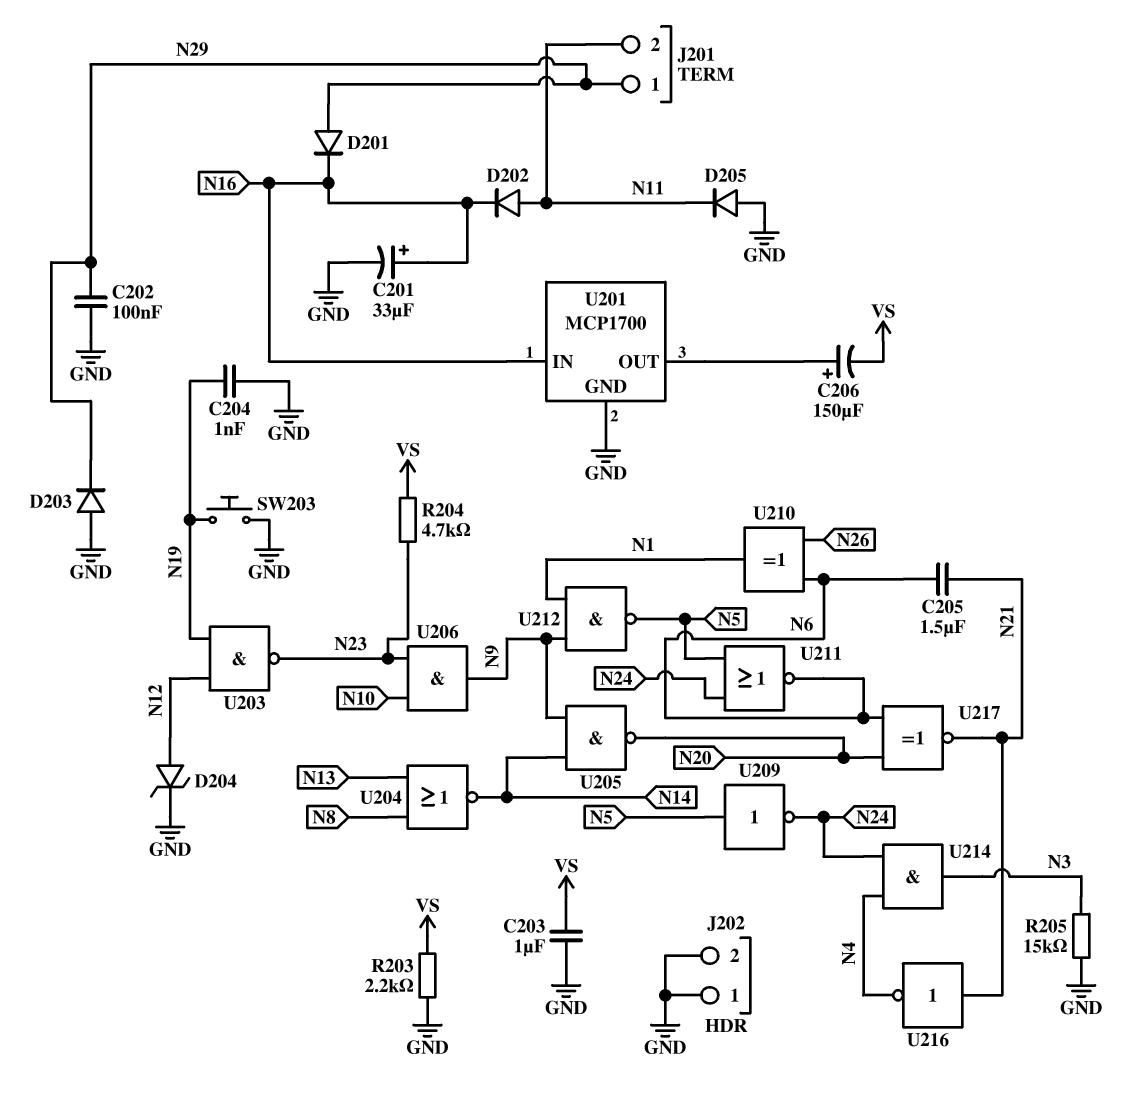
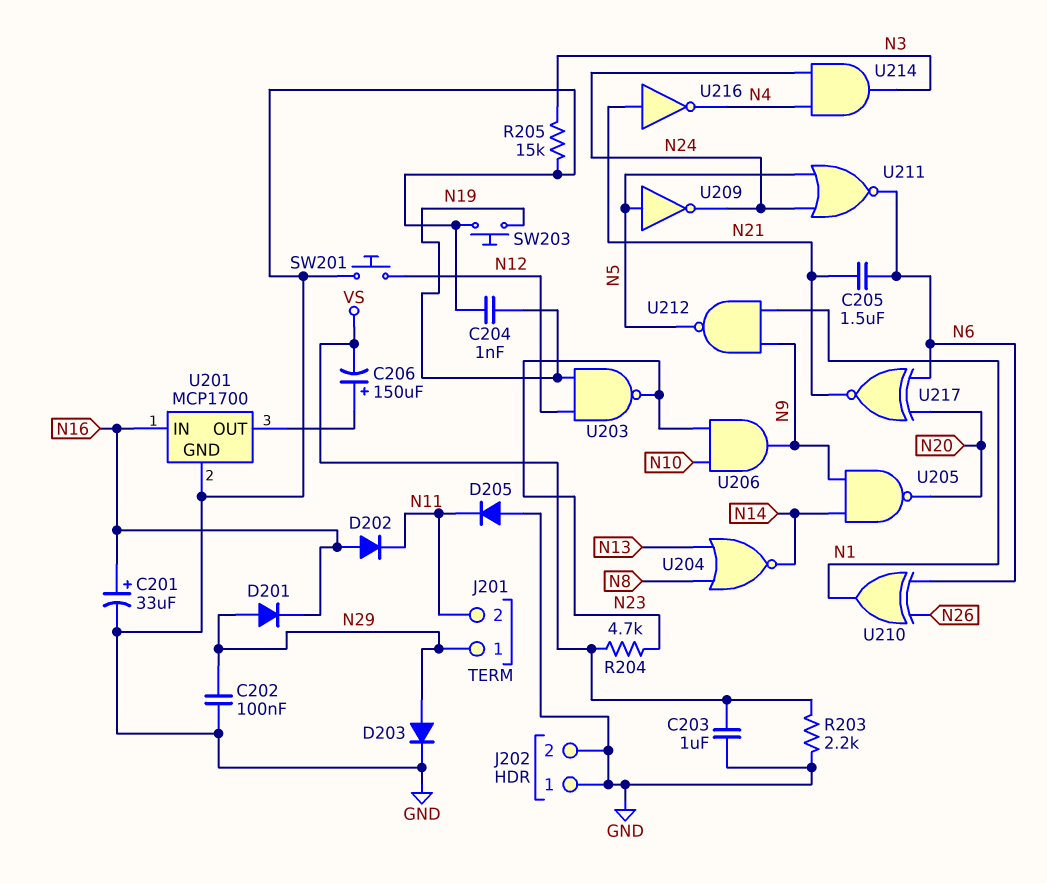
D202: diode (A N11, K N16) -> diode (A N16, K N11)
D203: diode (A GND, K N29) -> diode (A N29, K GND)
D204: zener (A N12, K GND) -> none
SW201: none -> button (GND, N12)

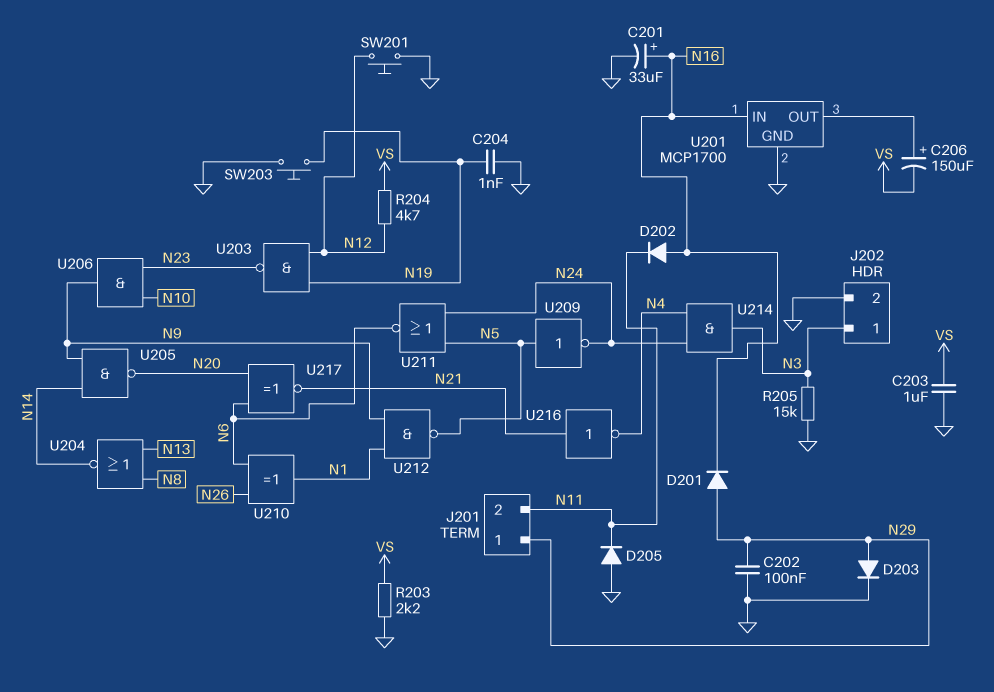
C205: 1.5uF (N6, N21) -> none
J202 pin 1: GND -> N3
R204: 4.7k (N23, VS) -> 4.7k (N12, VS)

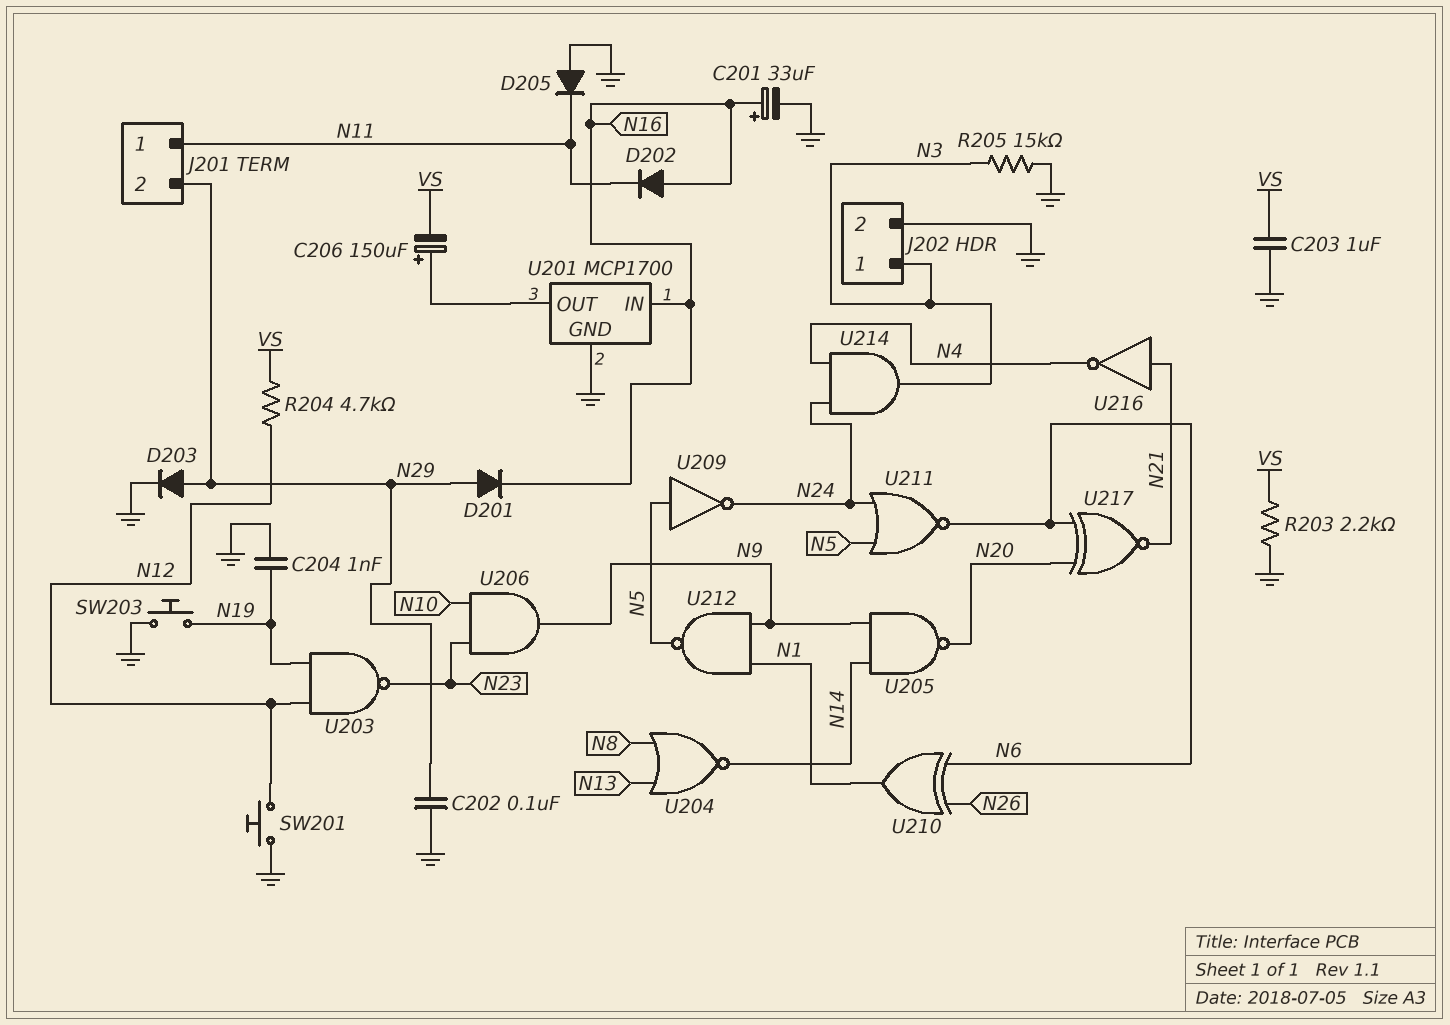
J201 pin 1: N29 -> N11
J201 pin 2: N11 -> N29

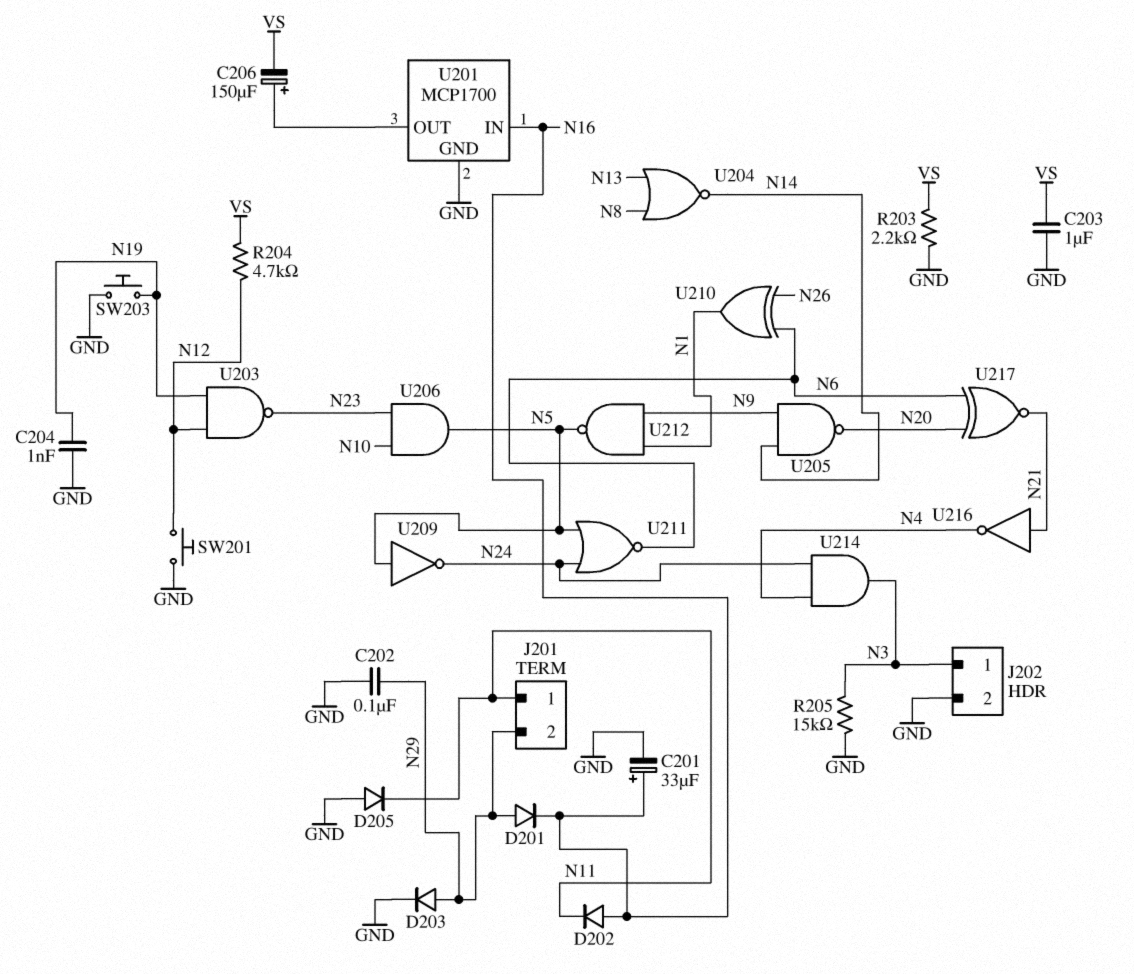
U206: AND (in N10, in N23, out N9) -> AND (in N10, in N23, out N5)

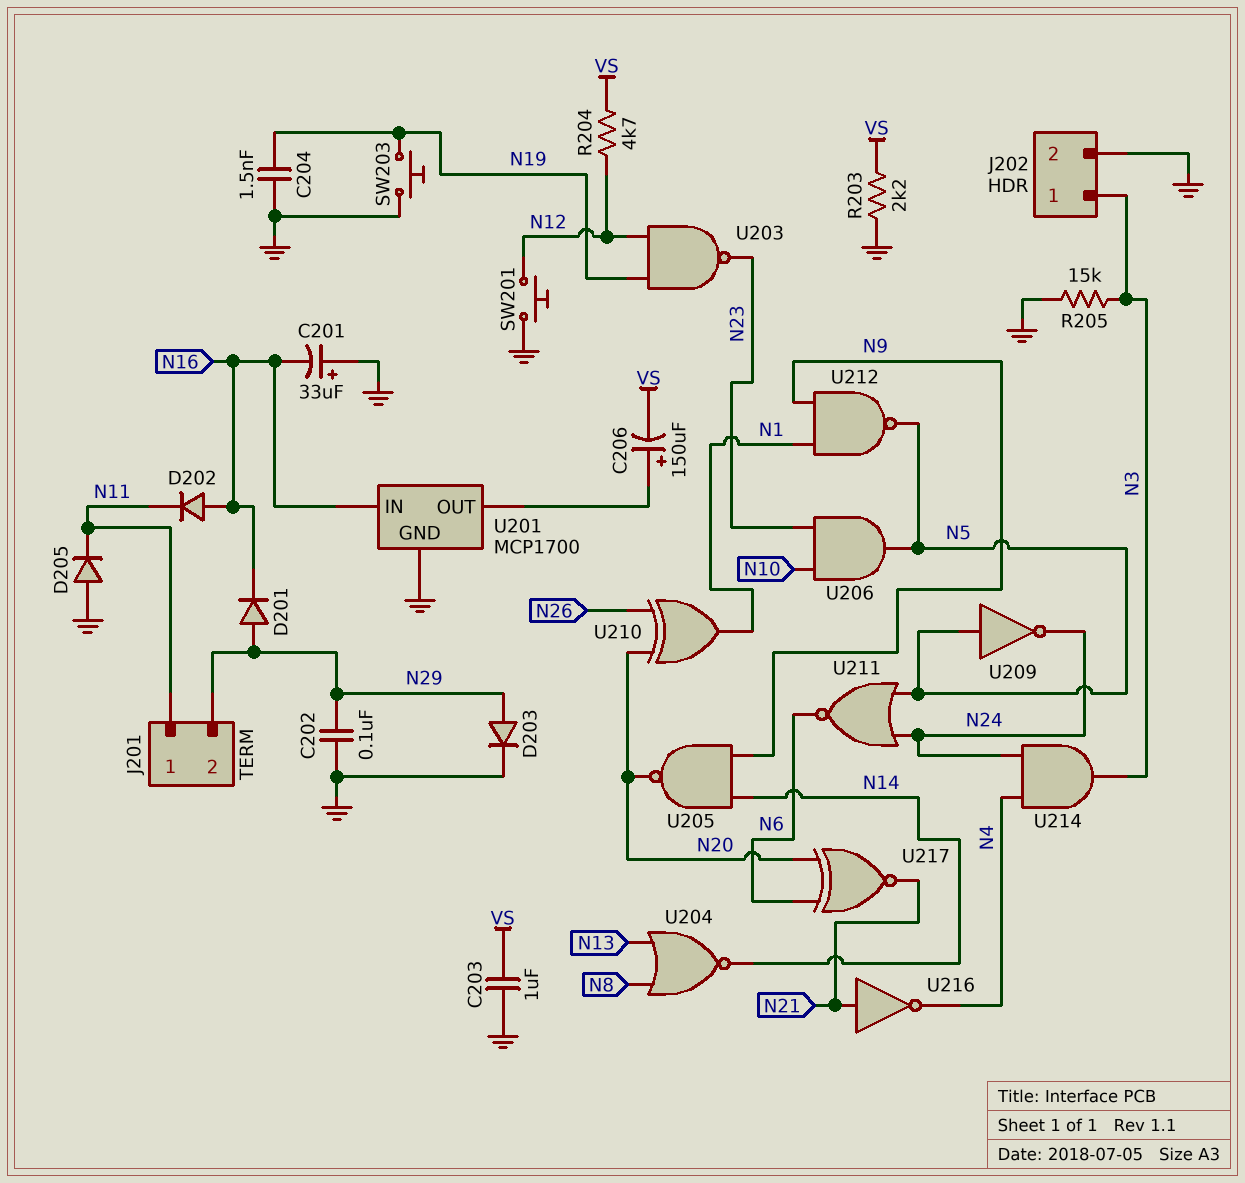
C201: 33uF (plus N16, minus GND) -> 33uF (plus GND, minus N16)
C204: 1nF (GND, N19) -> 1.5nF (GND, N19)
U210: XOR (in N6, in N26, out N1) -> XOR (in N20, in N26, out N1)

